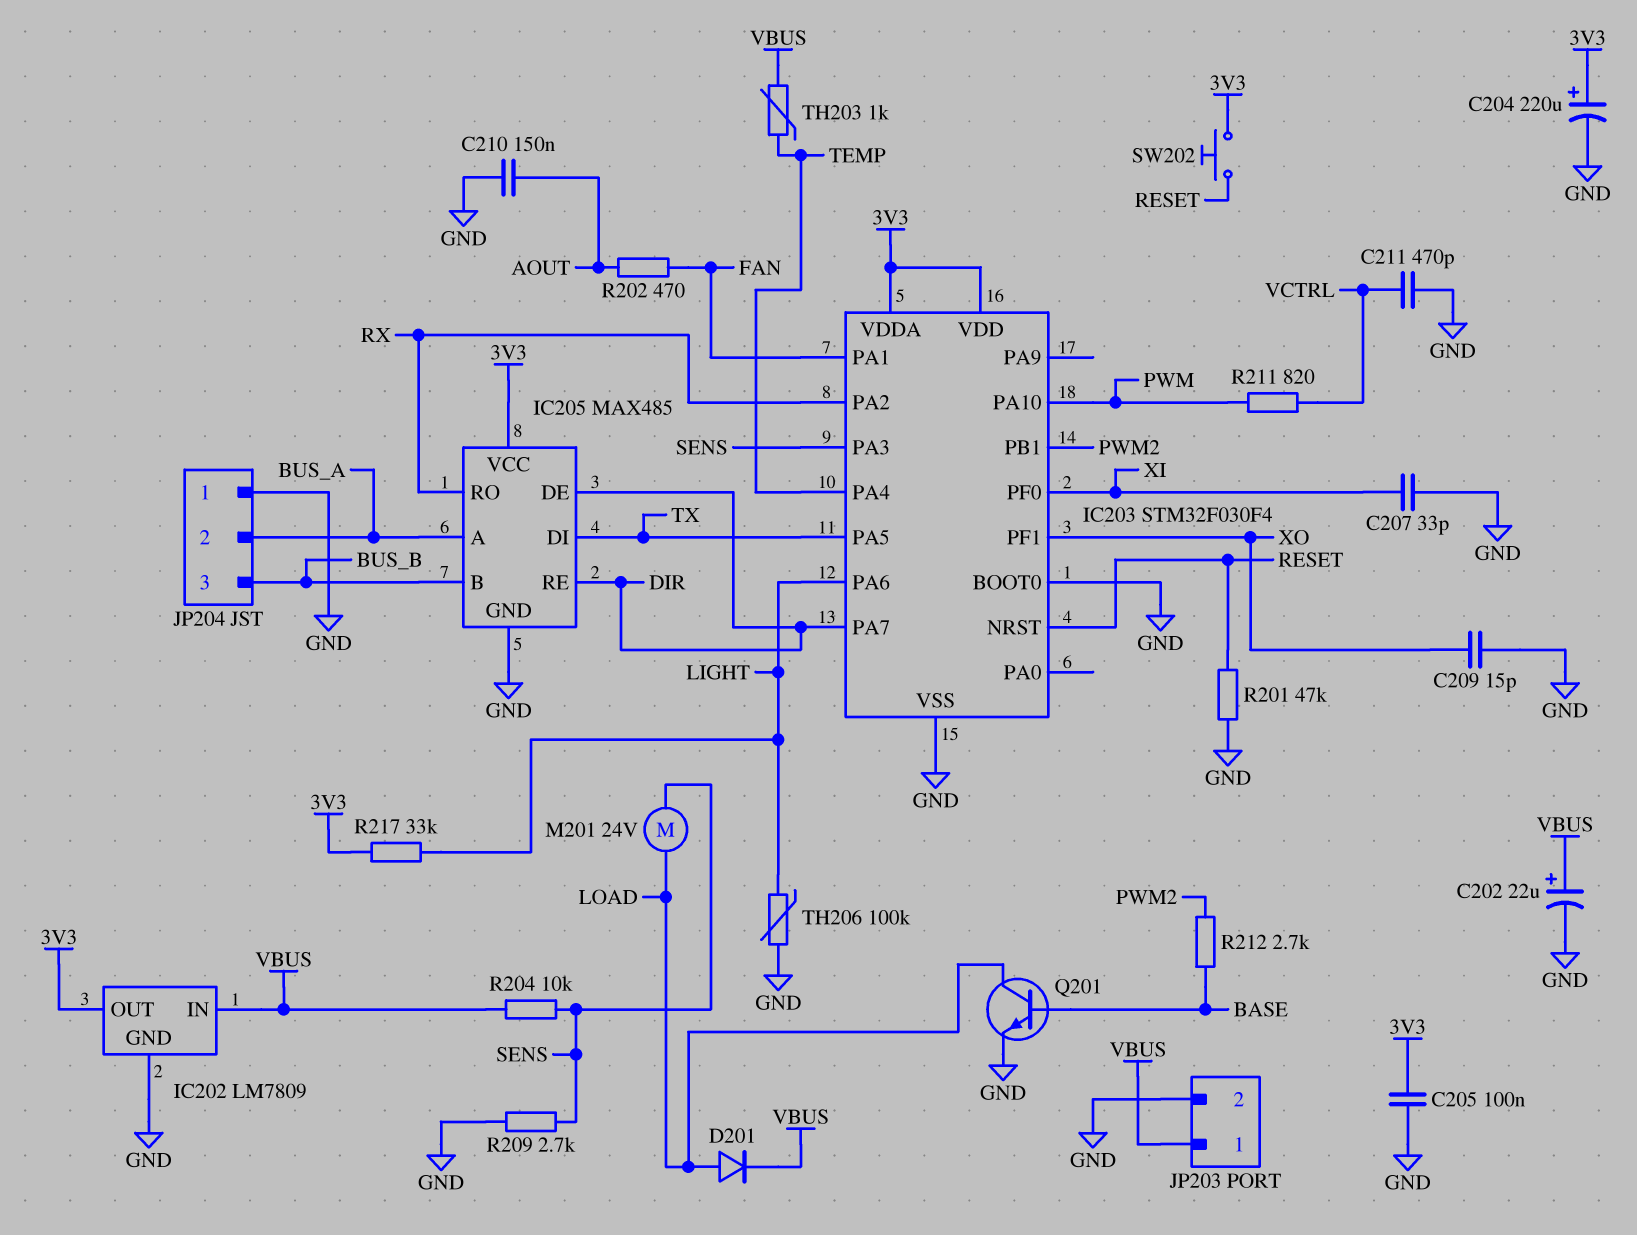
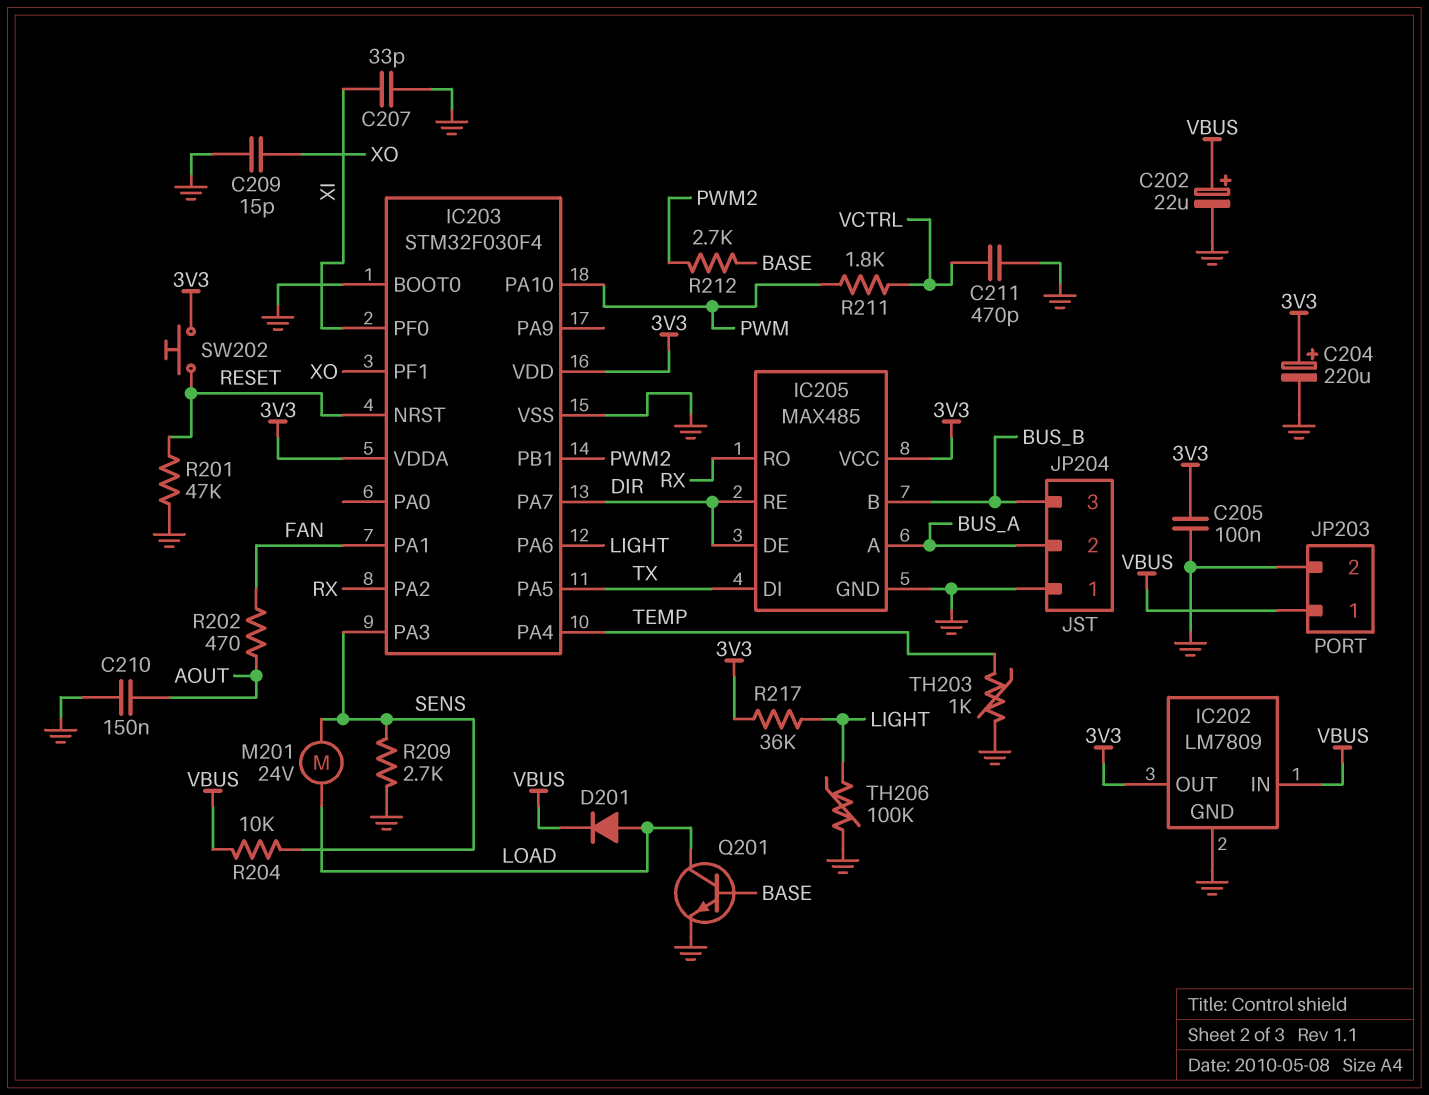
R211: 820 (PWM, VCTRL) -> 1.8k (PWM, VCTRL)
R217: 33k (3V3, LIGHT) -> 36k (3V3, LIGHT)
TH203: 1k (TEMP, VBUS) -> 1k (GND, TEMP)

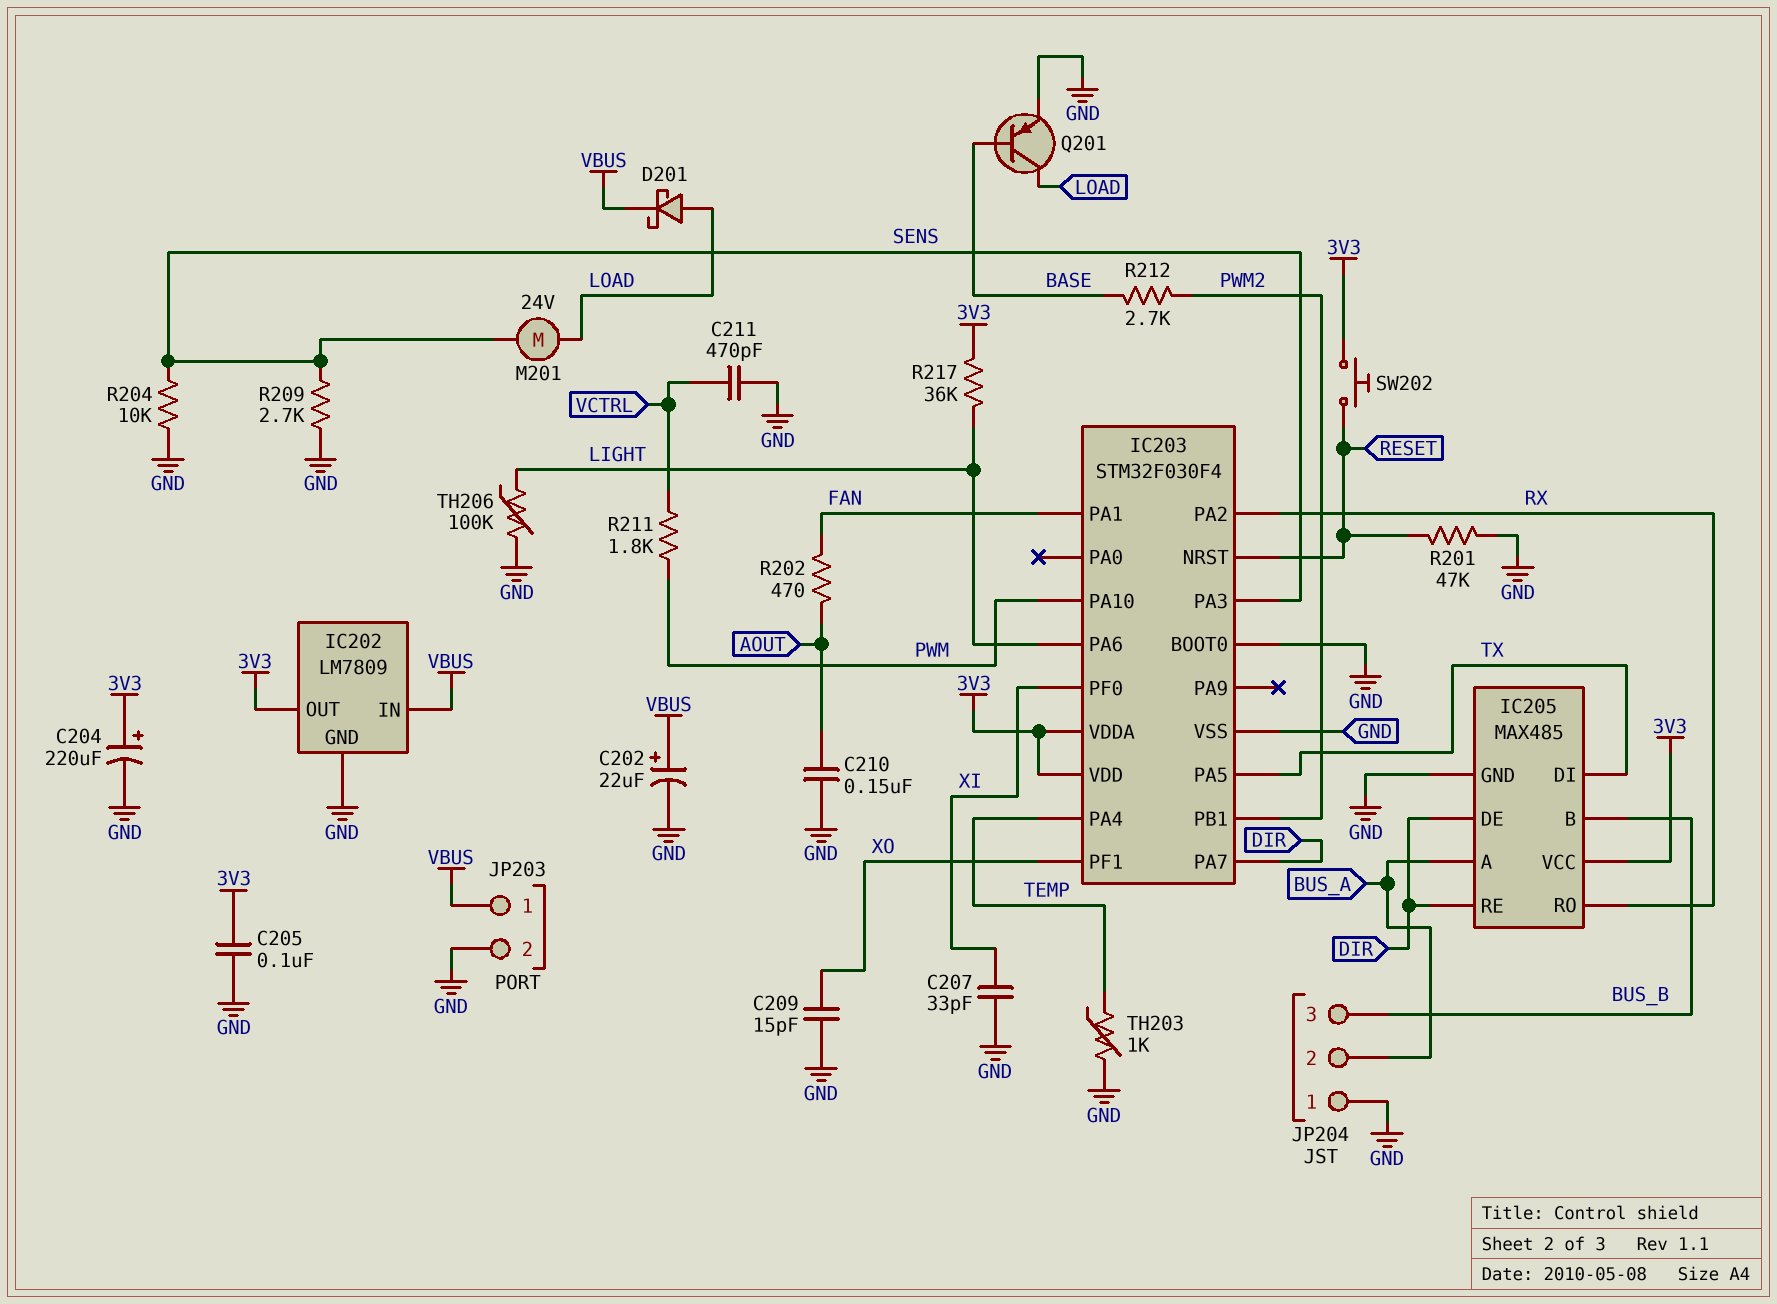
D201: diode (A LOAD, K VBUS) -> schottky (A LOAD, K VBUS)
Q201: NPN (B BASE, C LOAD, E GND) -> PNP (B BASE, C LOAD, E GND)
R204: 10k (SENS, VBUS) -> 10k (GND, SENS)

